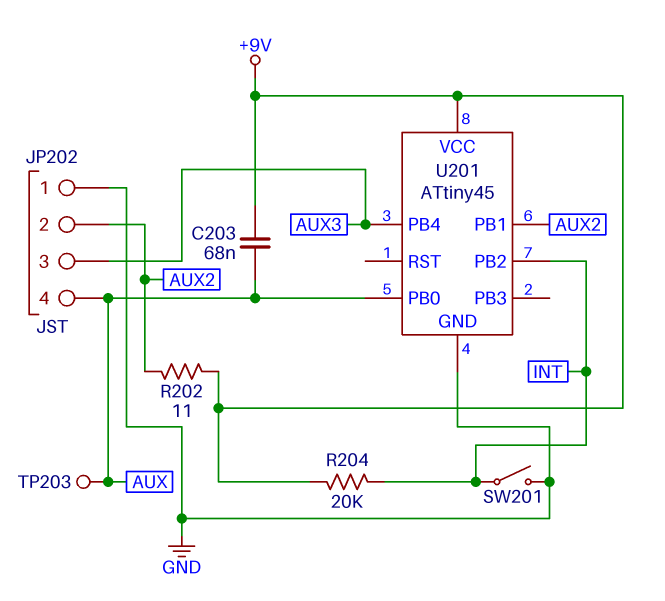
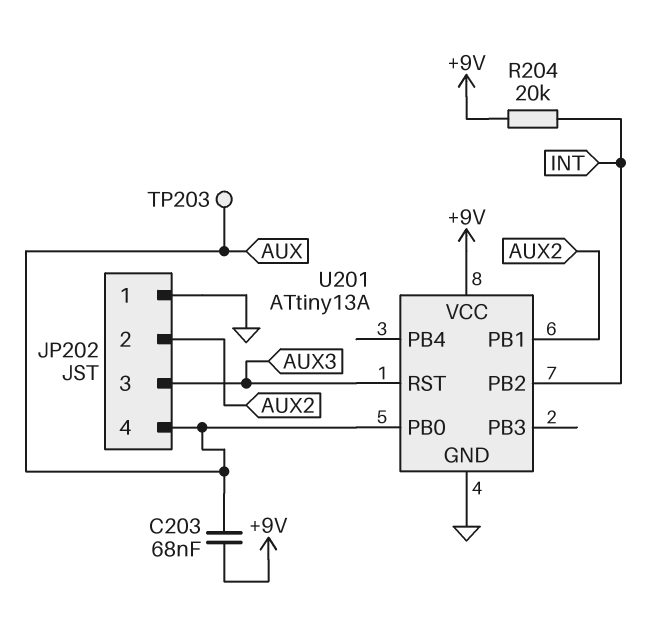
R202: 11 (+9V, AUX2) -> none
SW201: switch (GND, INT) -> none
U201: ATtiny45 -> ATtiny13A
U201 pin PB4: AUX3 -> none
U201 pin RST: none -> AUX3

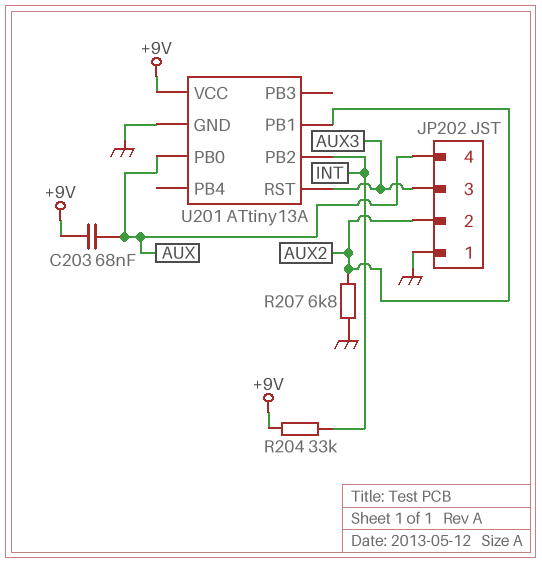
R204: 20k (+9V, INT) -> 33k (+9V, INT)
R207: none -> 6.8k (AUX2, GND)
TP203: test point (AUX) -> none

